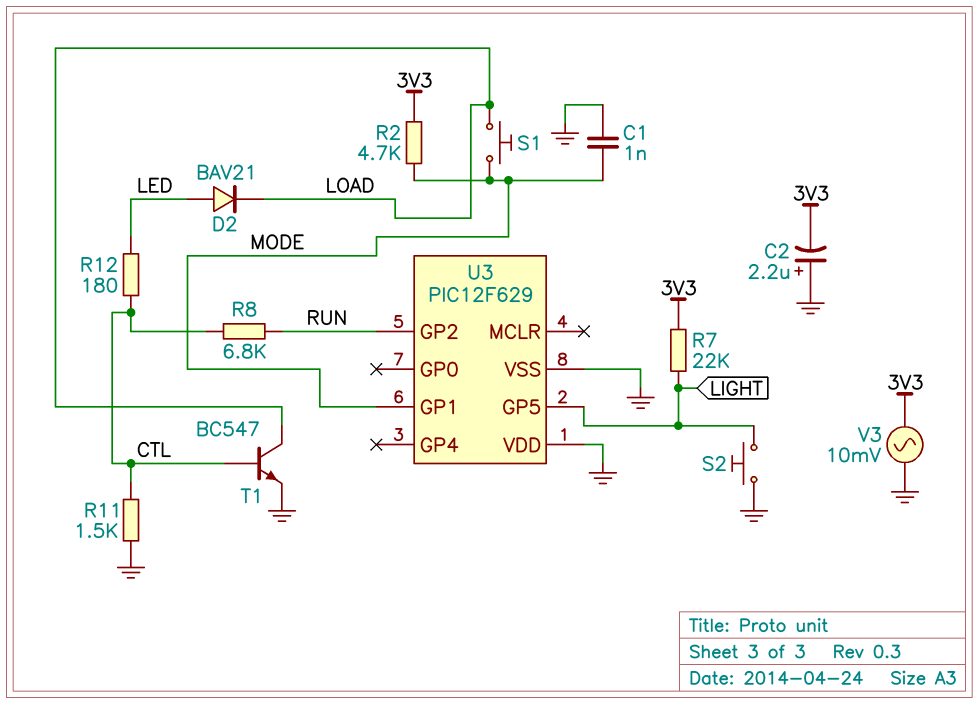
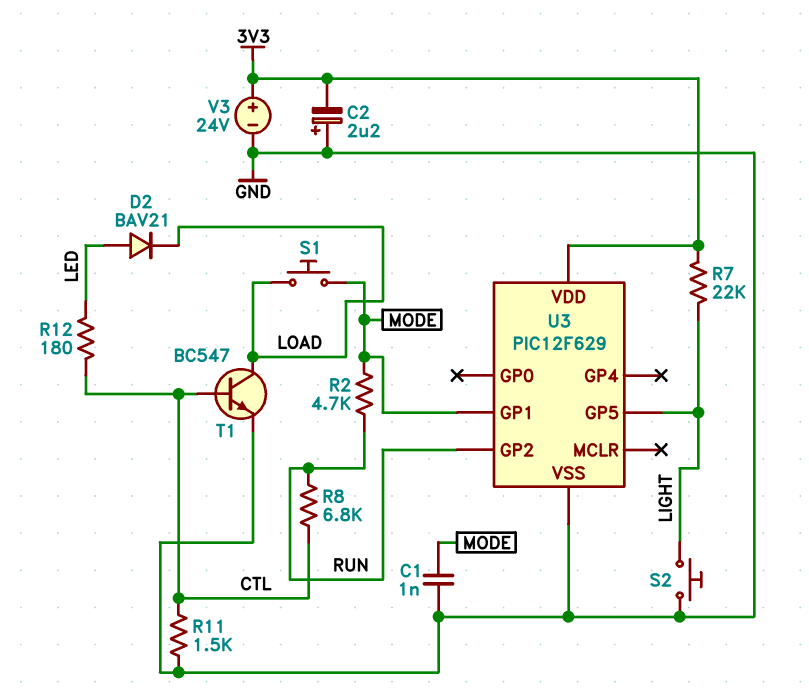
R2: 4.7k (3V3, MODE) -> 4.7k (MODE, RUN)
U3 pin VDD: GND -> 3V3
V3: AC 10mV (3V3, GND) -> 24V (plus 3V3, minus GND)

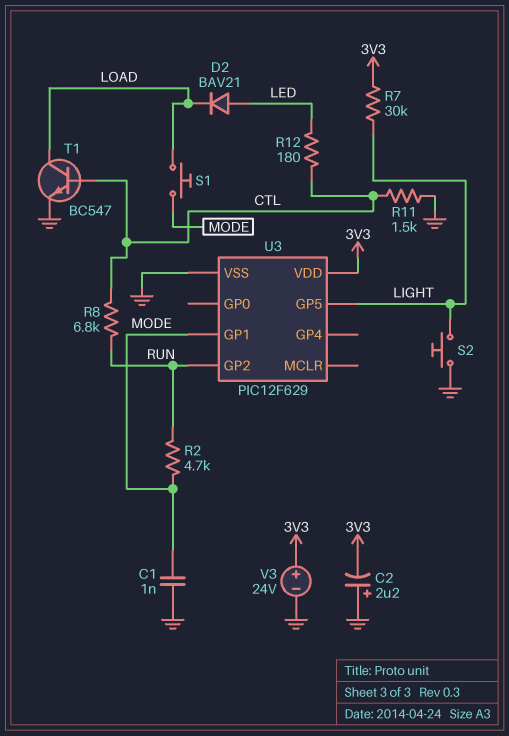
R7: 22k (3V3, LIGHT) -> 30k (3V3, LIGHT)

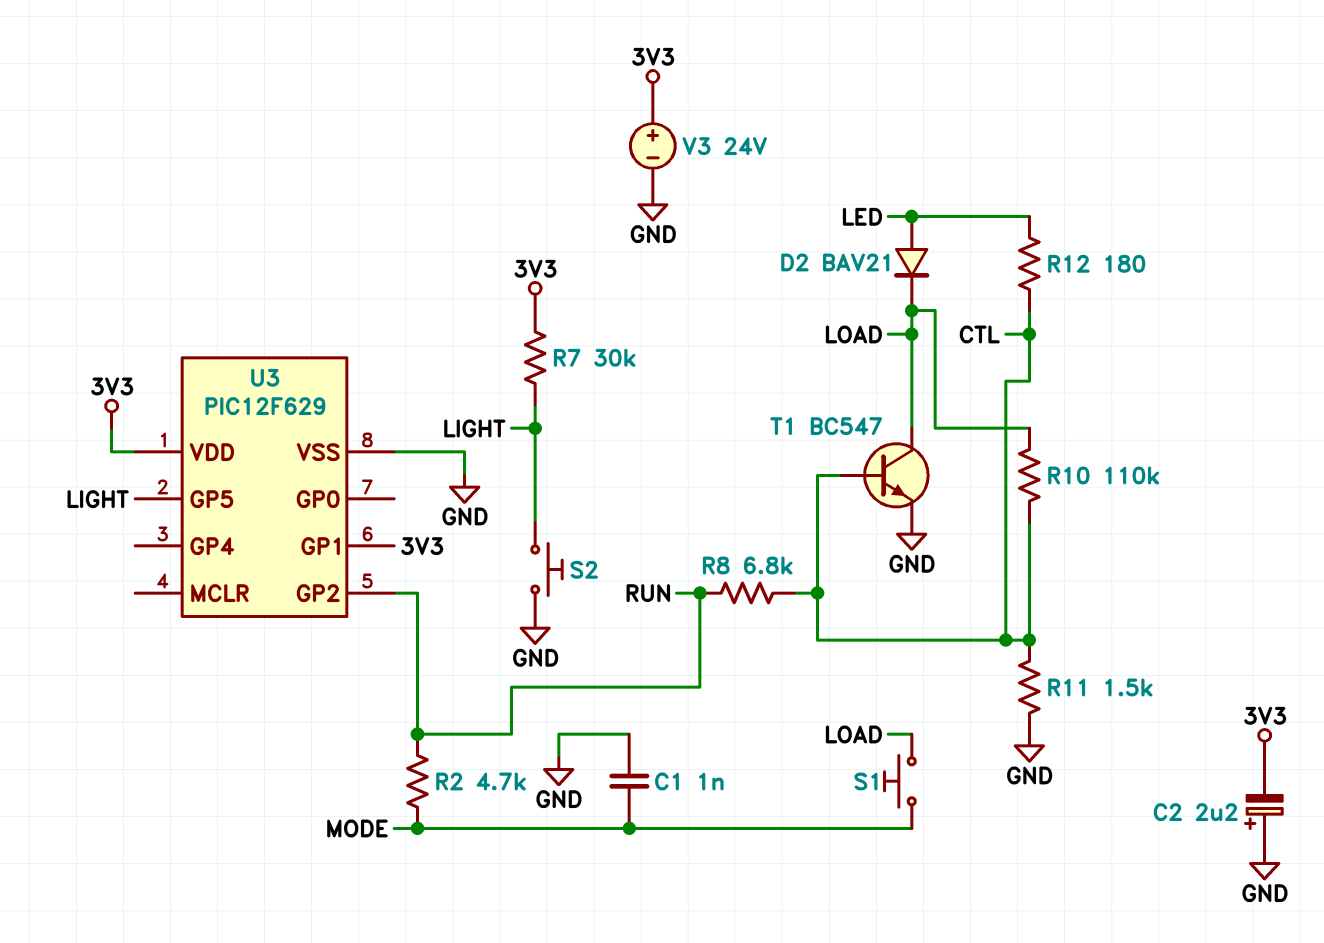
R10: none -> 110k (CTL, LOAD)
U3 pin GP1: MODE -> 3V3

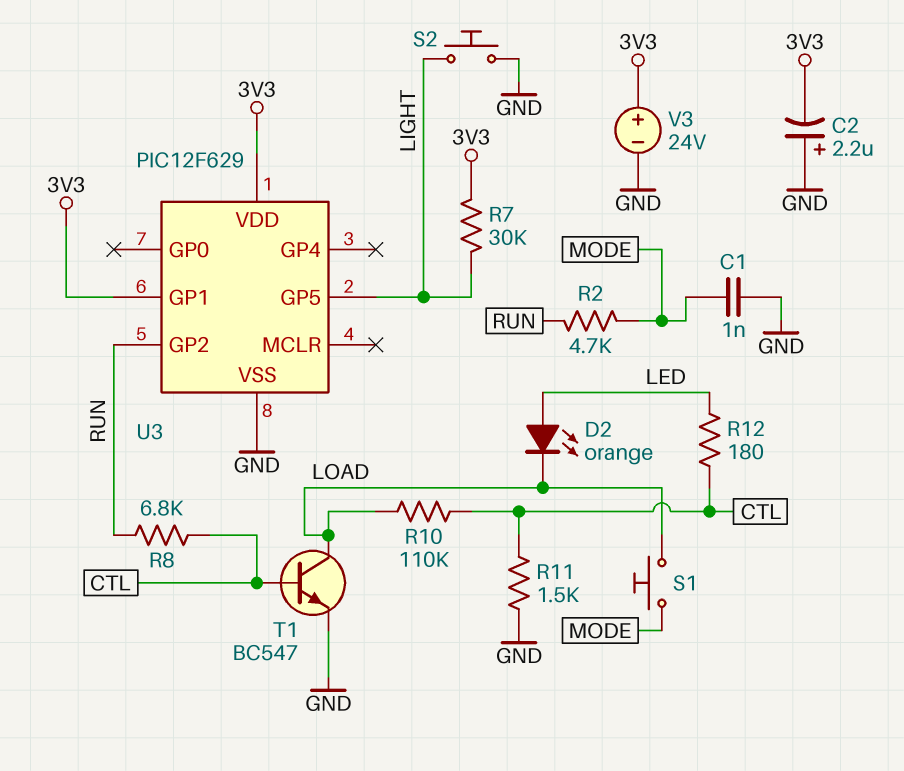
D2: diode BAV21 (A LED, K LOAD) -> LED orange (A LED, K LOAD)

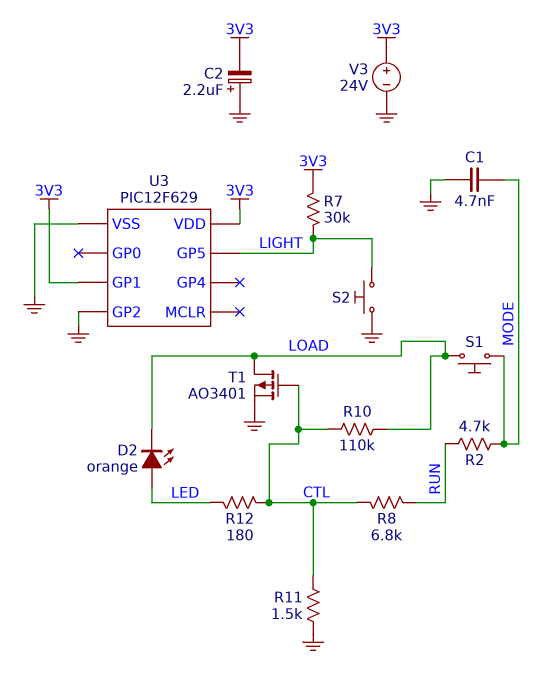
C1: 1nF (GND, MODE) -> 4.7nF (GND, MODE)
T1: NPN BC547 (B CTL, C LOAD, E GND) -> PMOS AO3401 (G CTL, D LOAD, S GND)
U3 pin GP2: RUN -> GND

